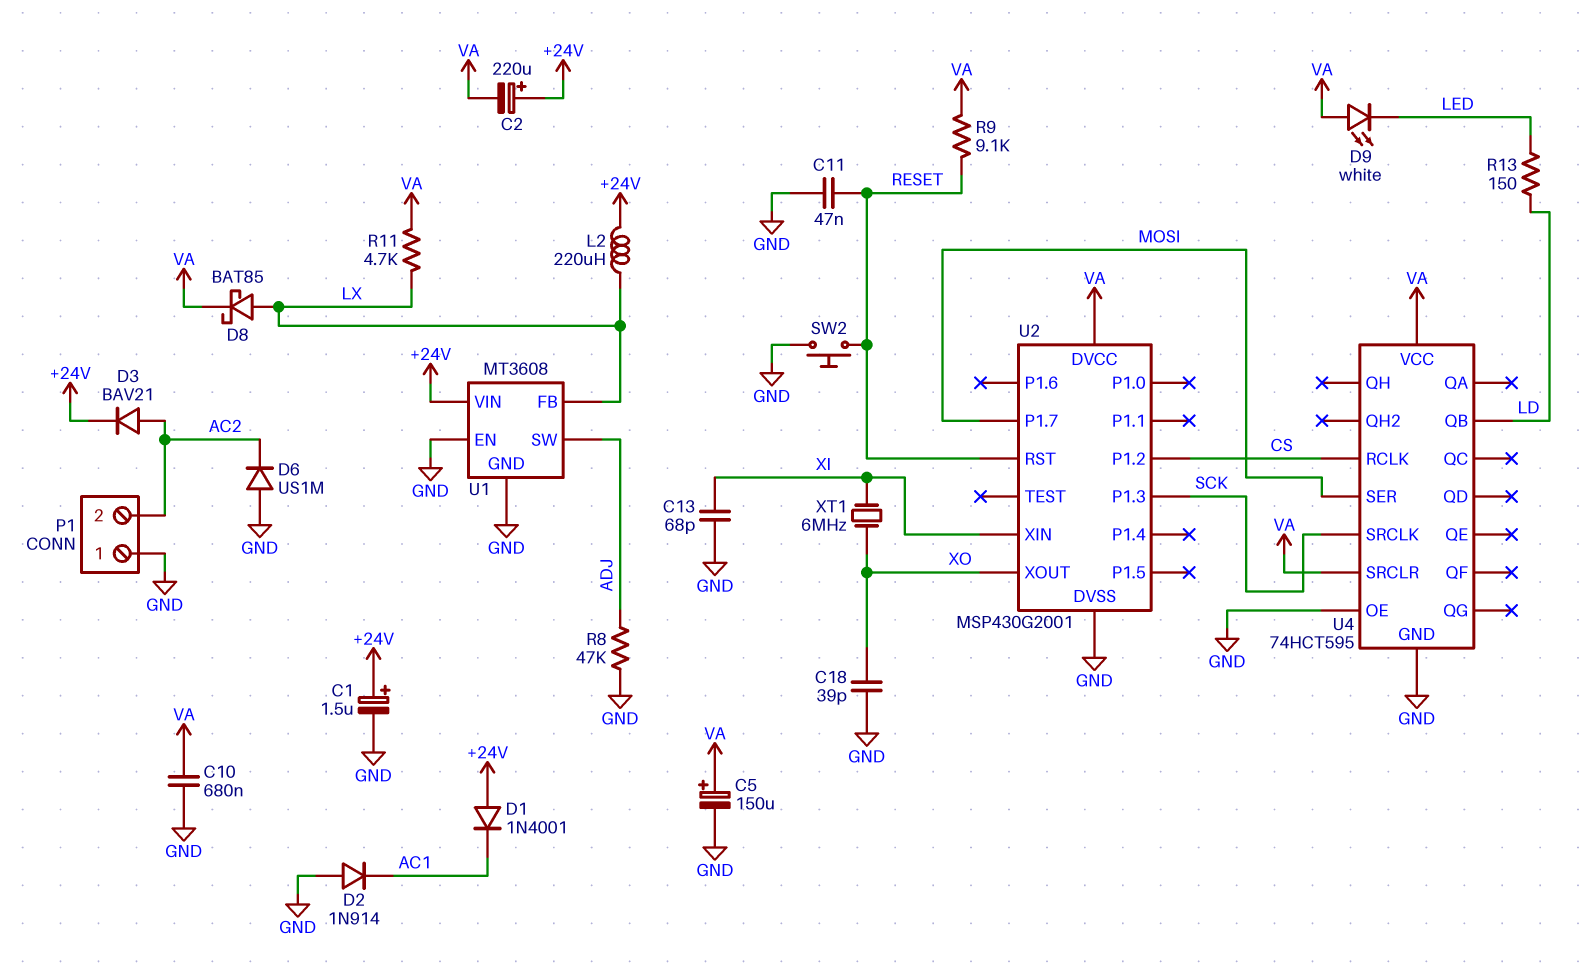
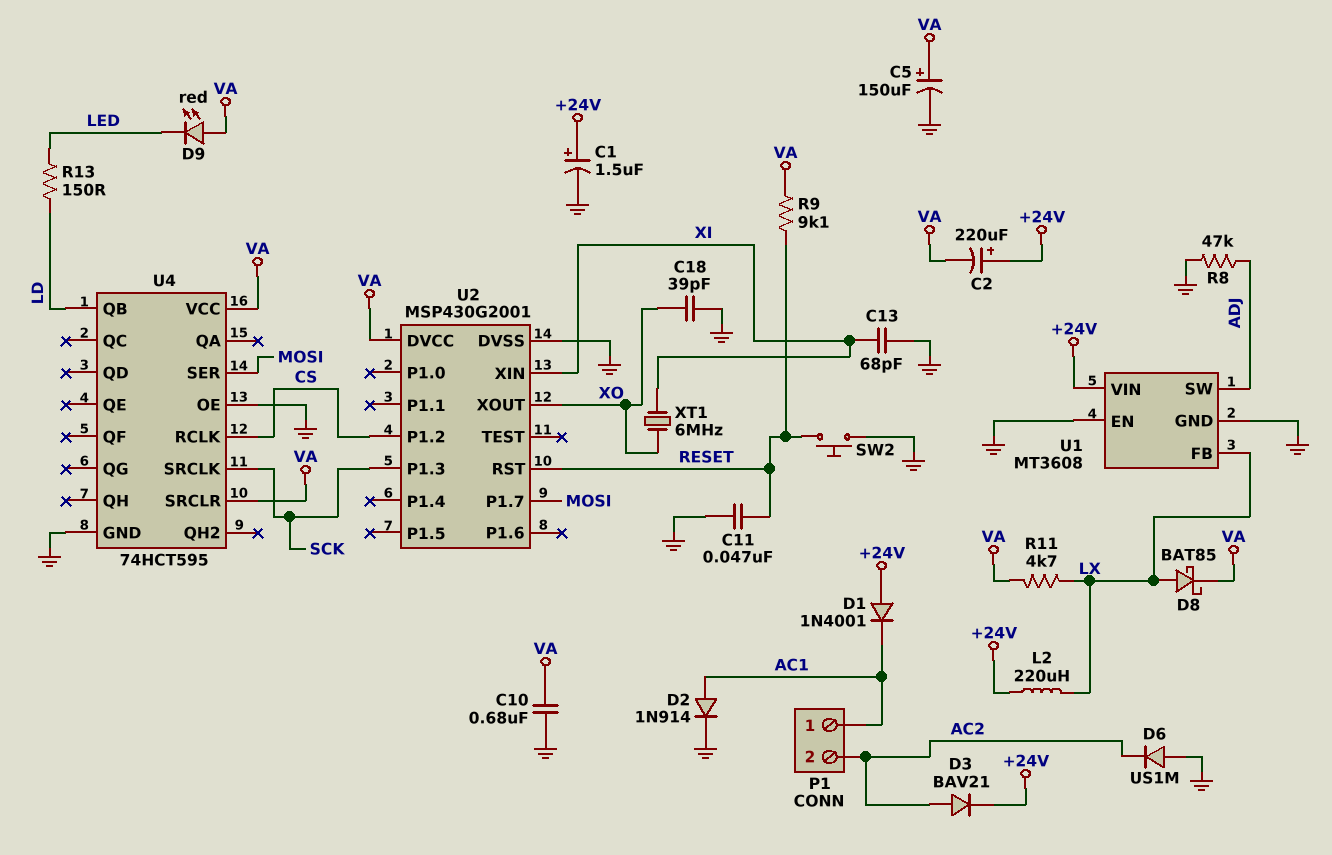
D2: diode 1N914 (A GND, K AC1) -> diode 1N914 (A AC1, K GND)
D9: LED white (A VA, K LED) -> LED red (A VA, K LED)
P1 pin 1: GND -> AC1

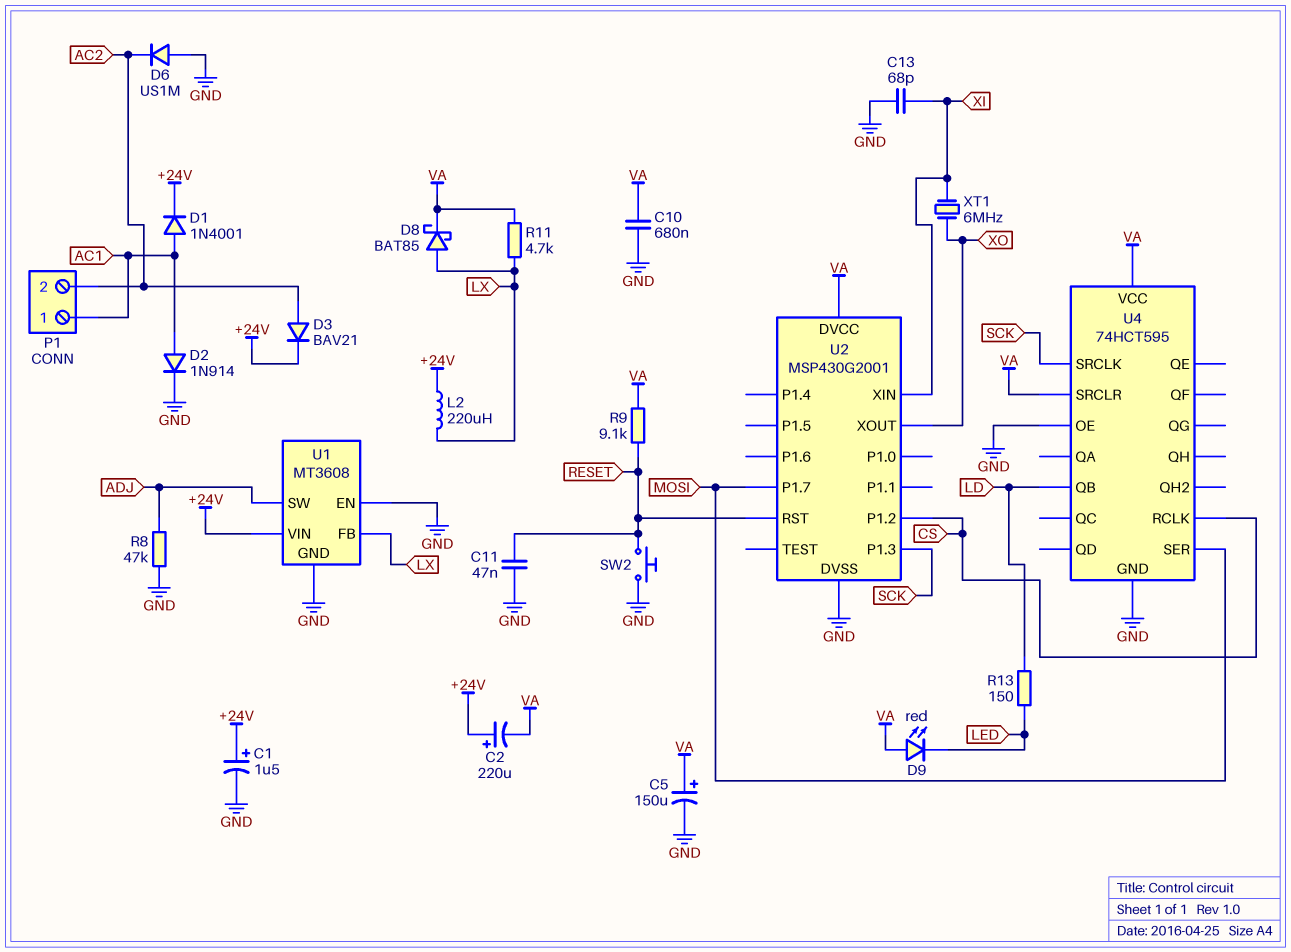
C18: 39pF (GND, XO) -> none
D1: diode 1N4001 (A +24V, K AC1) -> diode 1N4001 (A AC1, K +24V)

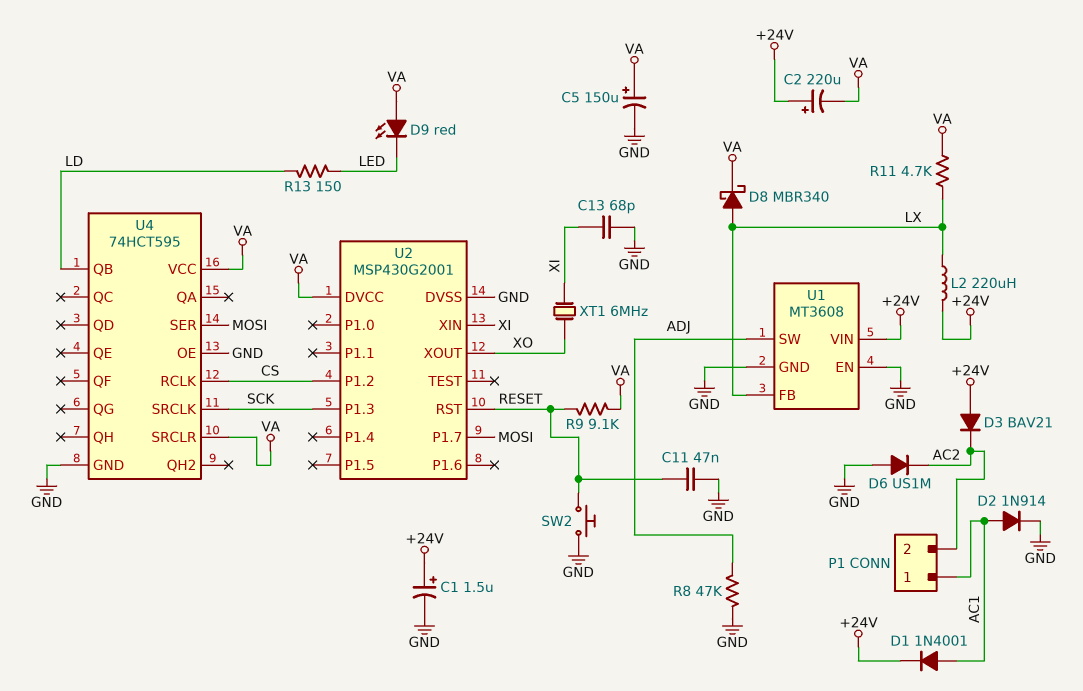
C10: 680nF (GND, VA) -> none
D3: diode BAV21 (A AC2, K +24V) -> diode BAV21 (A +24V, K AC2)
D8: schottky BAT85 (A LX, K VA) -> schottky MBR340 (A LX, K VA)

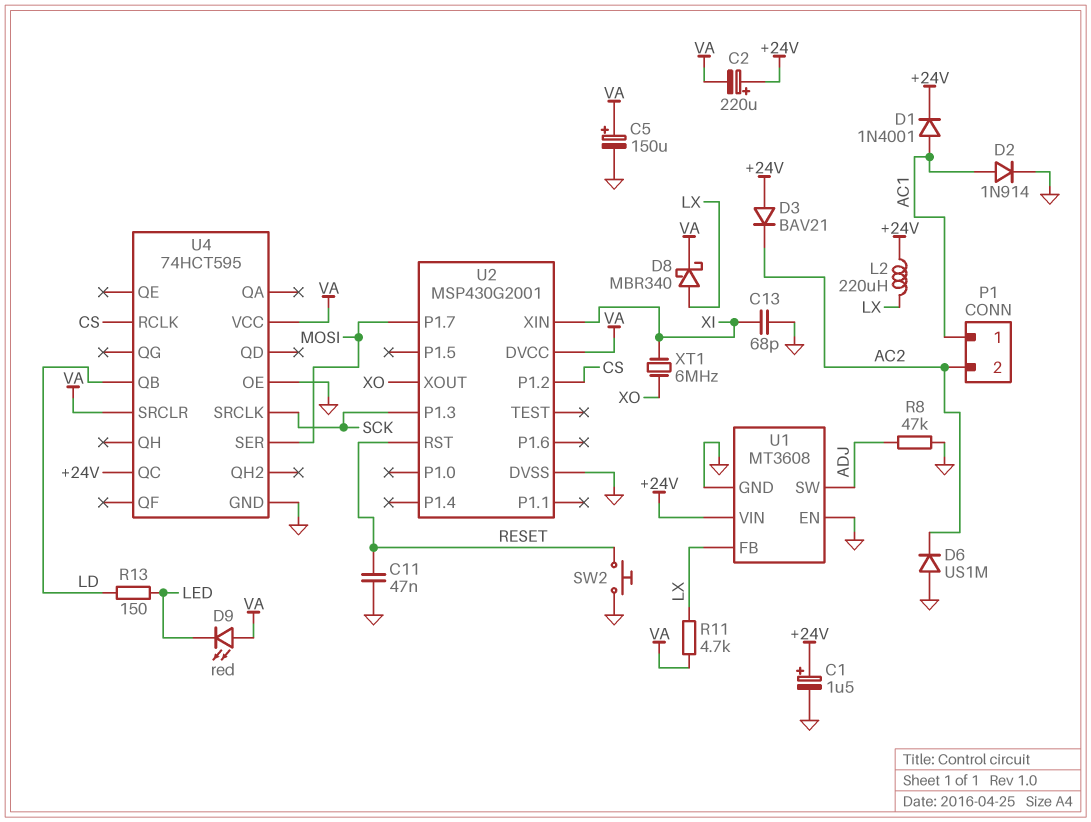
R9: 9.1k (RESET, VA) -> none
U4 pin QC: none -> +24V

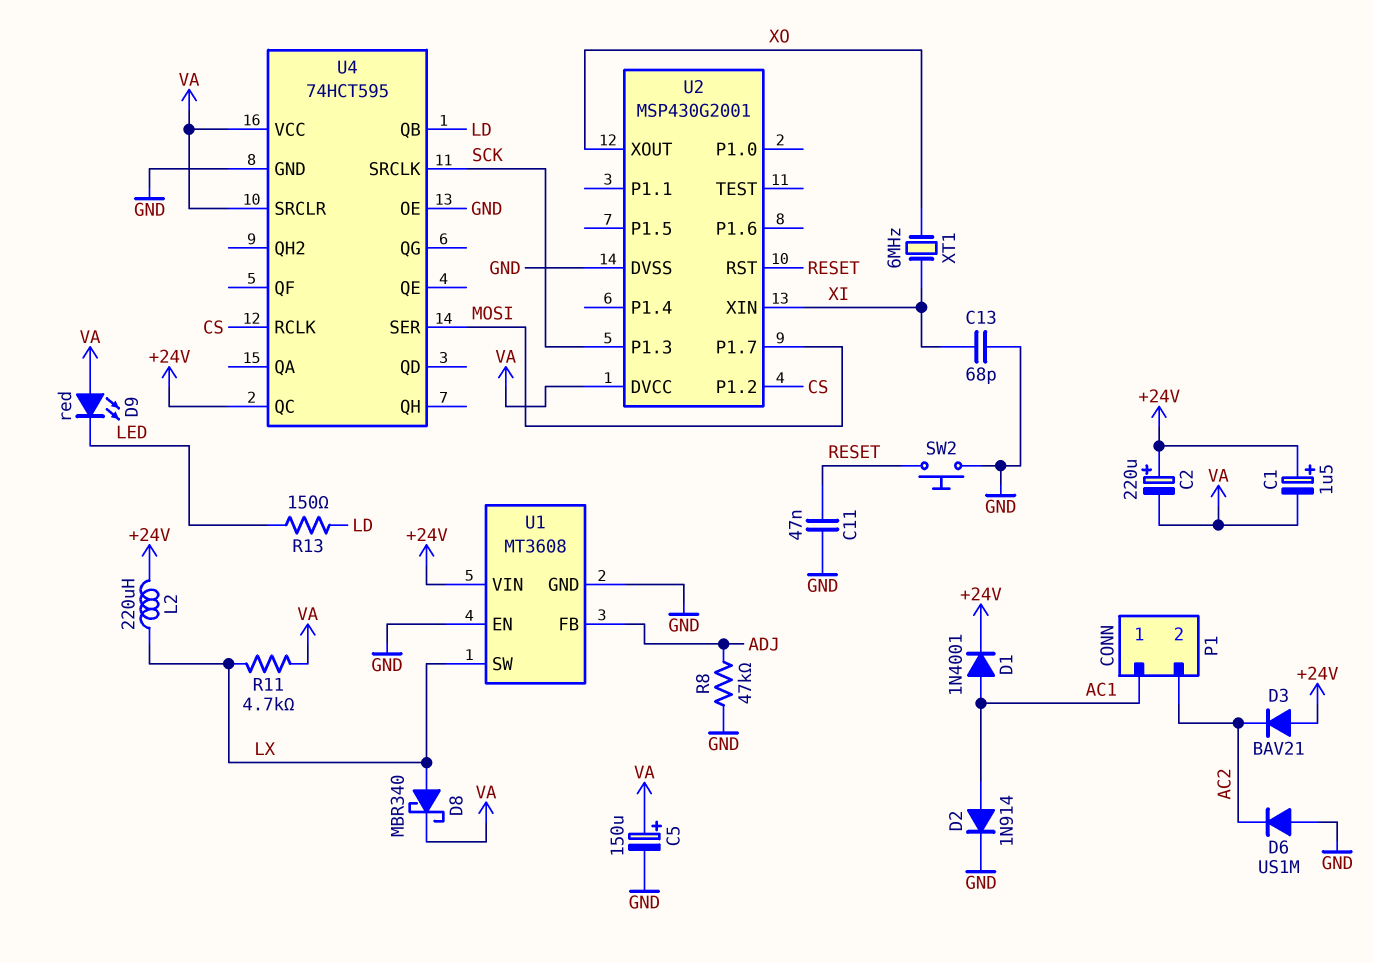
C1: 1.5uF (plus +24V, minus GND) -> 1.5uF (plus +24V, minus VA)
U1 pin FB: LX -> ADJ
U1 pin SW: ADJ -> LX

